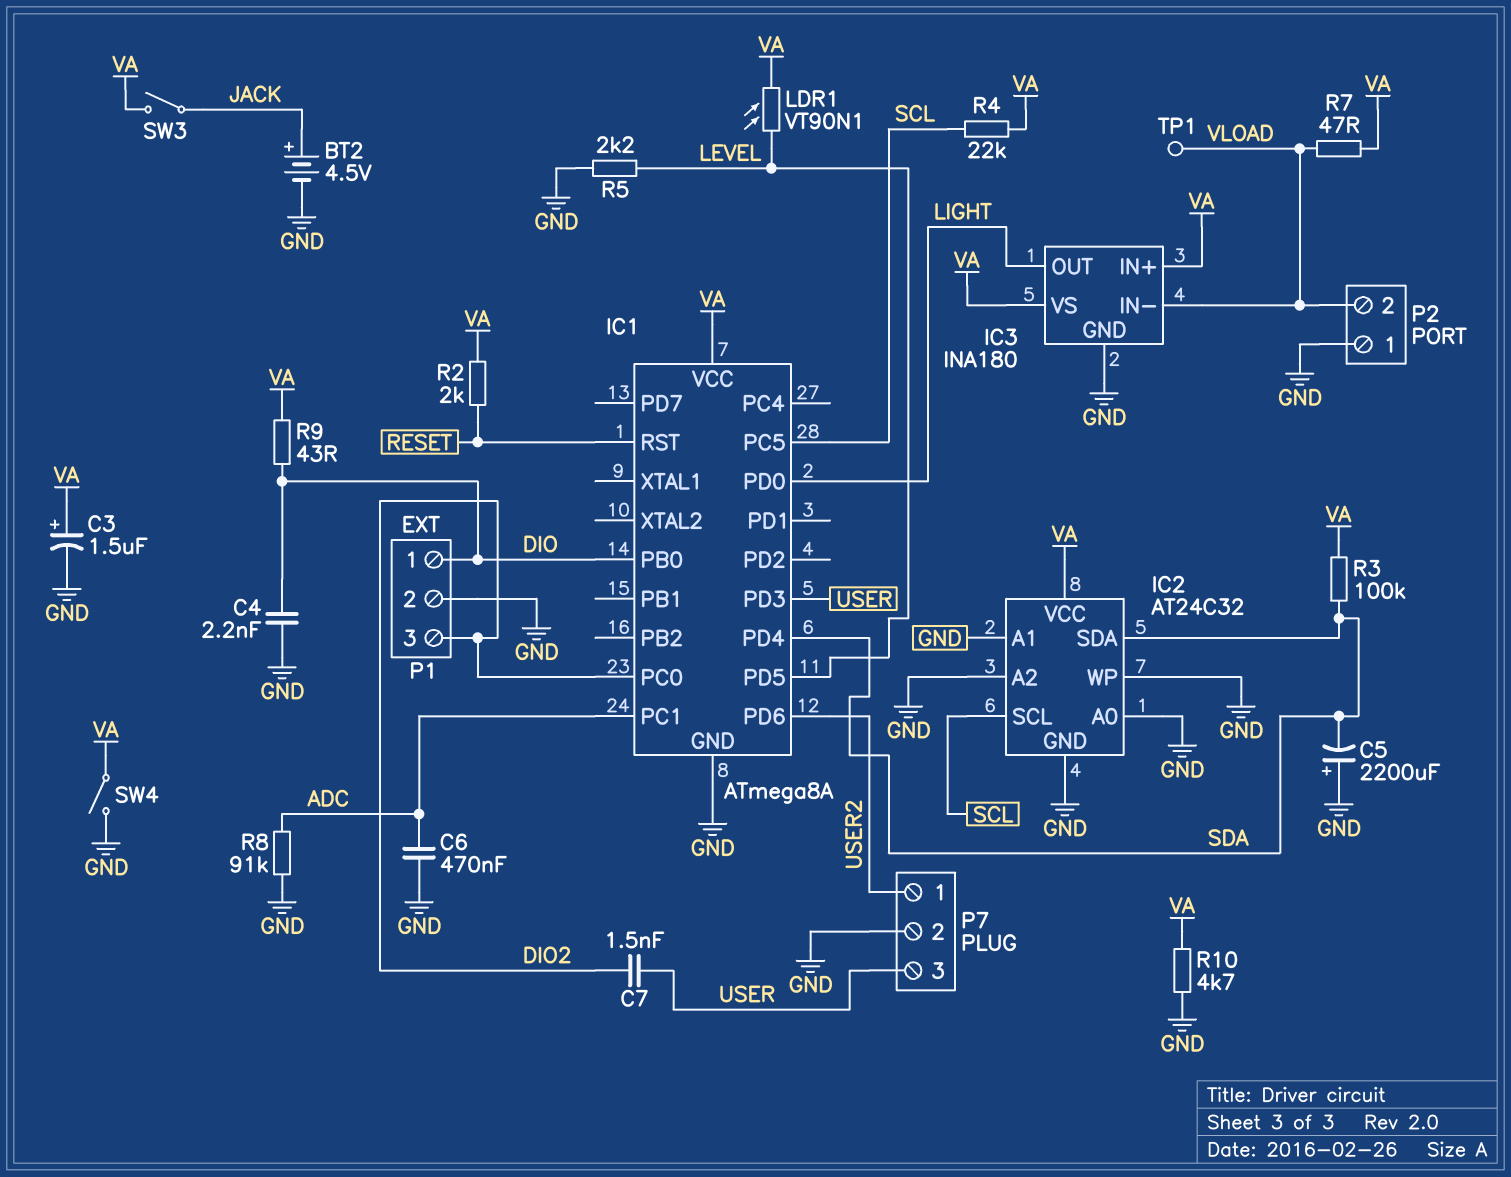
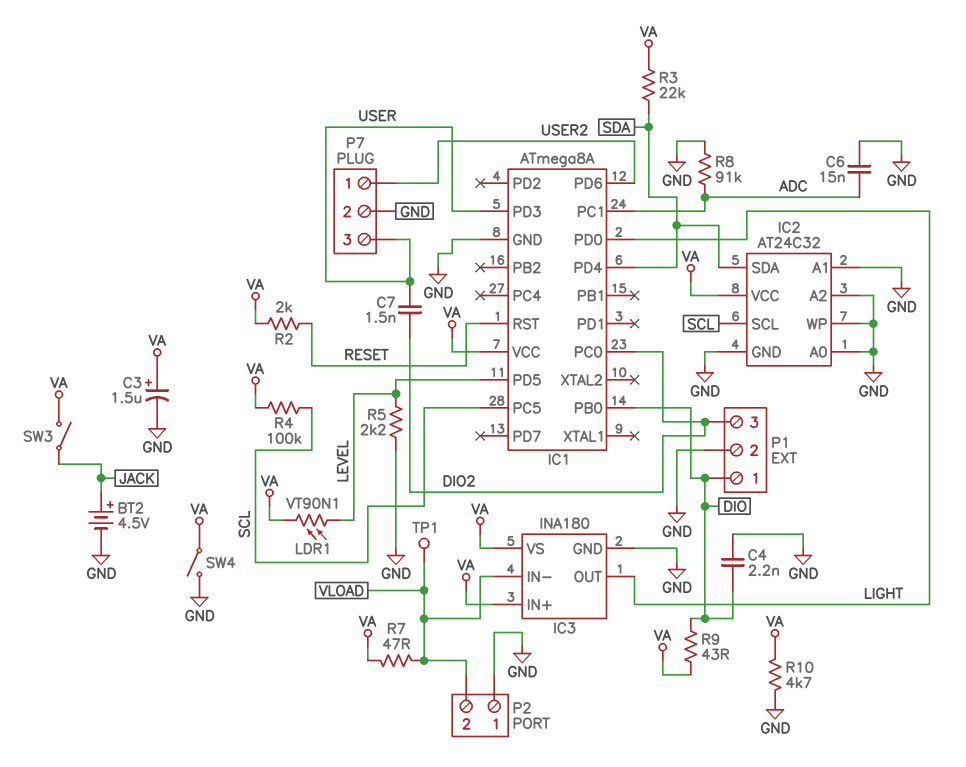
C5: 2200uF (plus GND, minus SDA) -> none
C6: 470nF (ADC, GND) -> 15nF (ADC, GND)
R3: 100k (SDA, VA) -> 22k (SDA, VA)
R4: 22k (SCL, VA) -> 100k (SCL, VA)

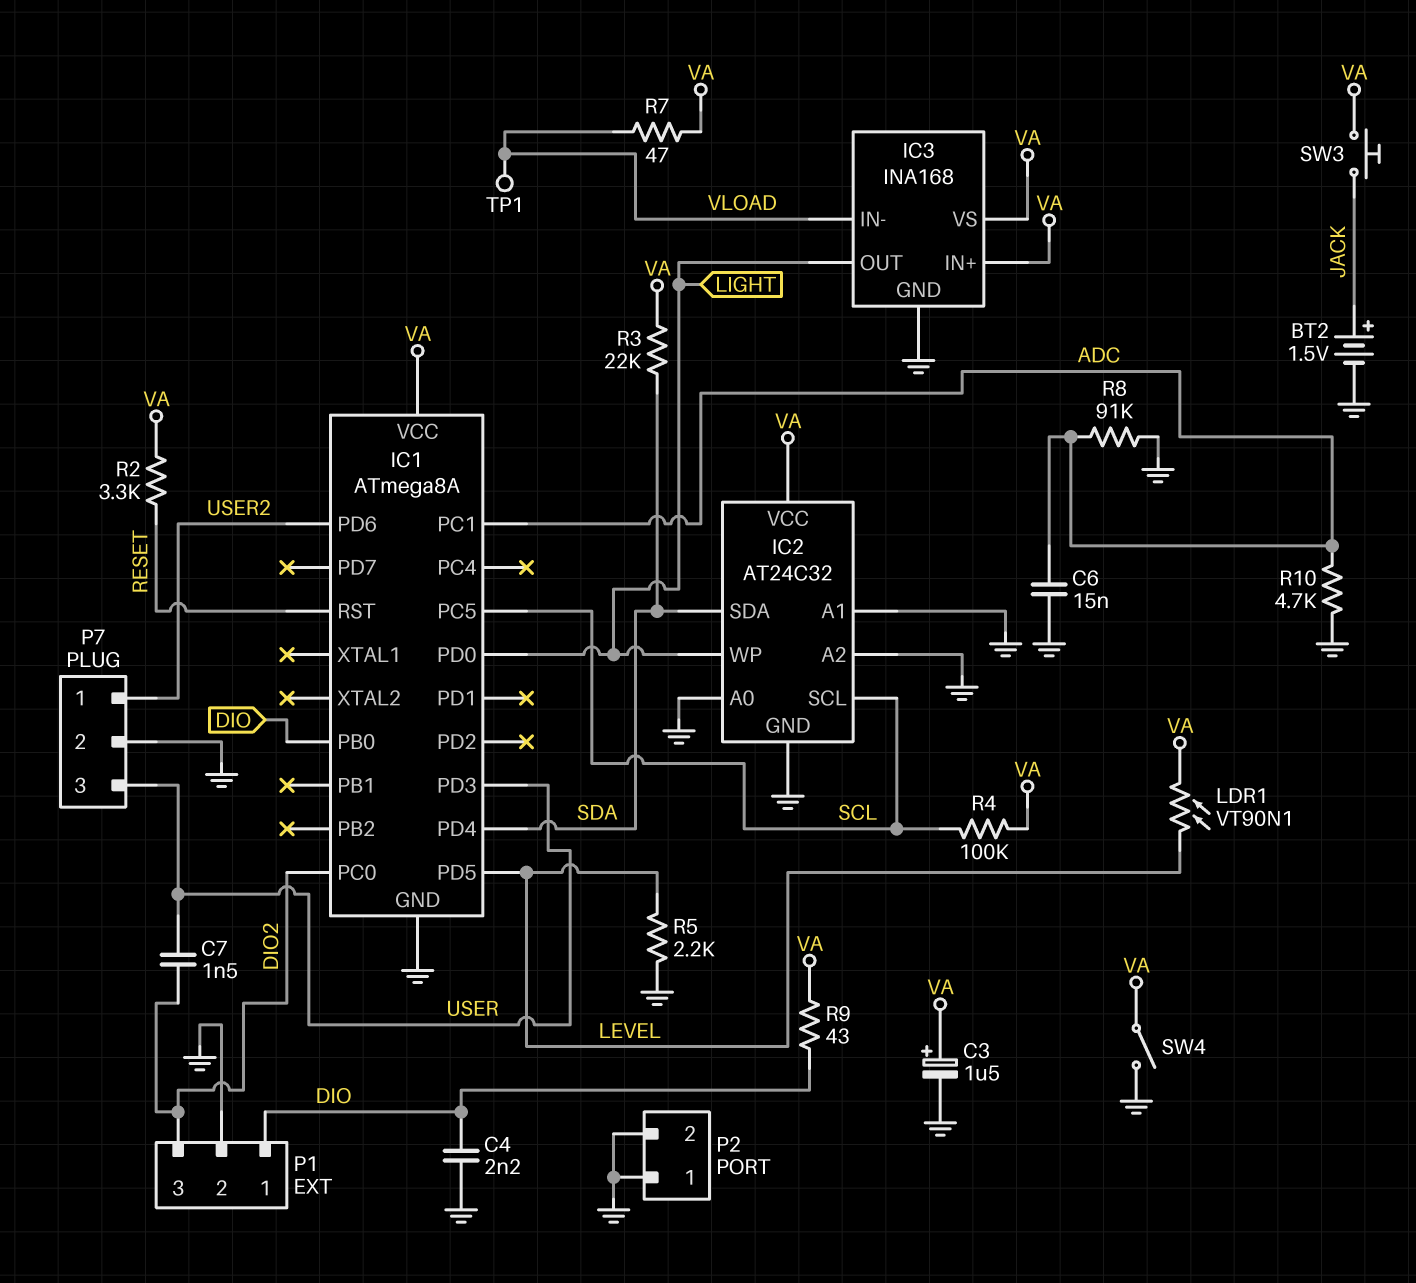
BT2: 4.5V (plus JACK, minus GND) -> 1.5V (plus JACK, minus GND)
IC2 pin WP: GND -> LIGHT
IC3: INA180 -> INA168
P2 pin 2: VLOAD -> GND
R2: 2k (RESET, VA) -> 3.3k (RESET, VA)
R10: 4.7k (GND, VA) -> 4.7k (ADC, GND)
SW3: switch (JACK, VA) -> button (JACK, VA)

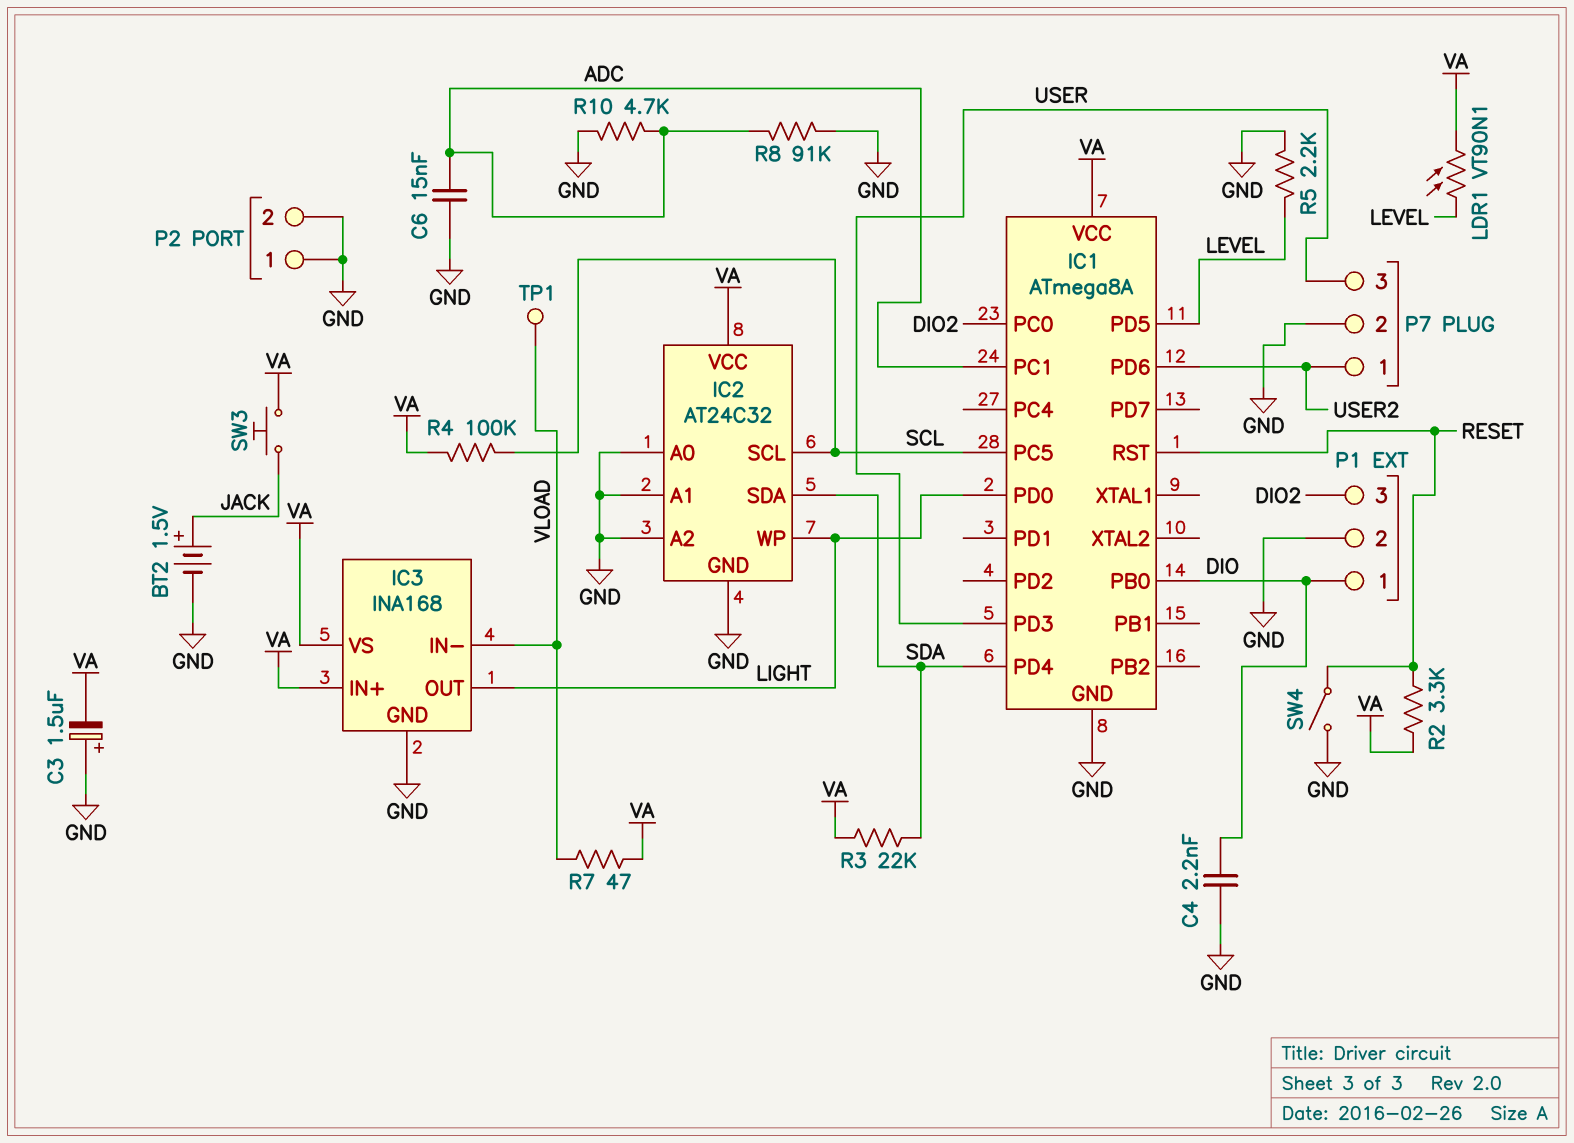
C3: 1.5uF (plus VA, minus GND) -> 1.5uF (plus GND, minus VA)
C7: 1.5nF (DIO2, USER) -> none
R9: 43 (DIO, VA) -> none
SW4: switch (GND, VA) -> switch (GND, RESET)

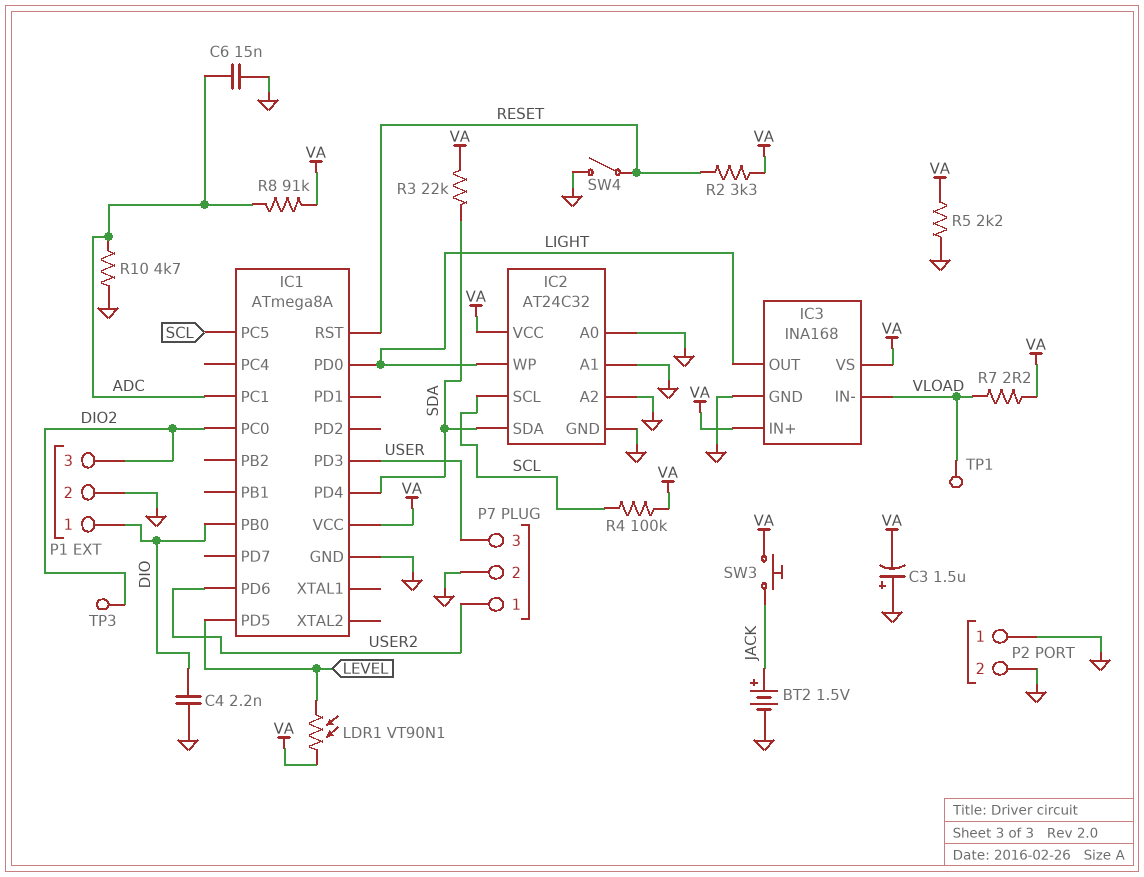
R5: 2.2k (GND, LEVEL) -> 2.2k (GND, VA)
R7: 47 (VA, VLOAD) -> 2.2 (VA, VLOAD)
R8: 91k (ADC, GND) -> 91k (ADC, VA)
TP3: none -> test point (DIO2)

